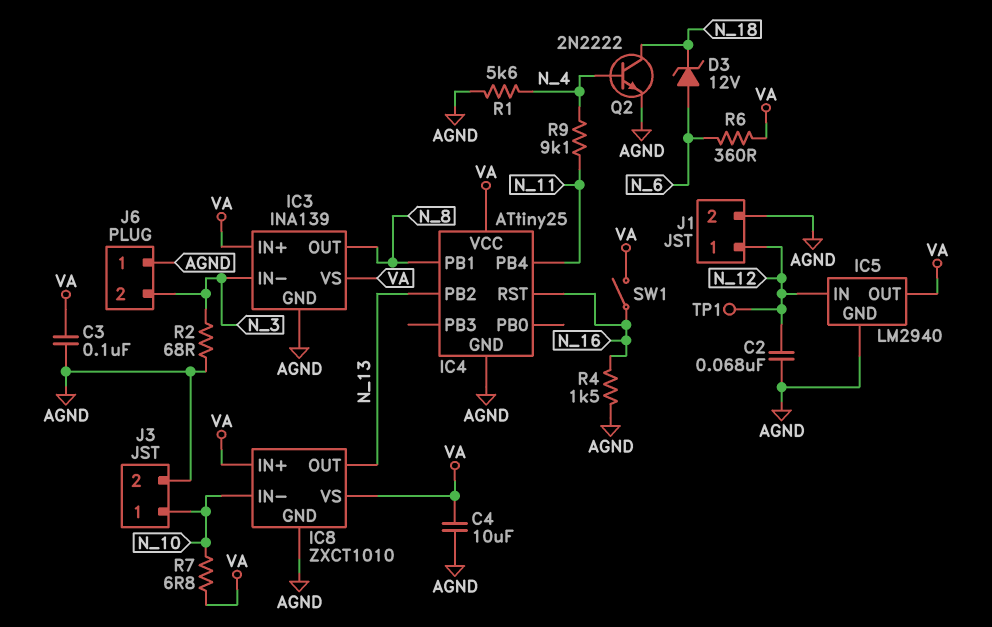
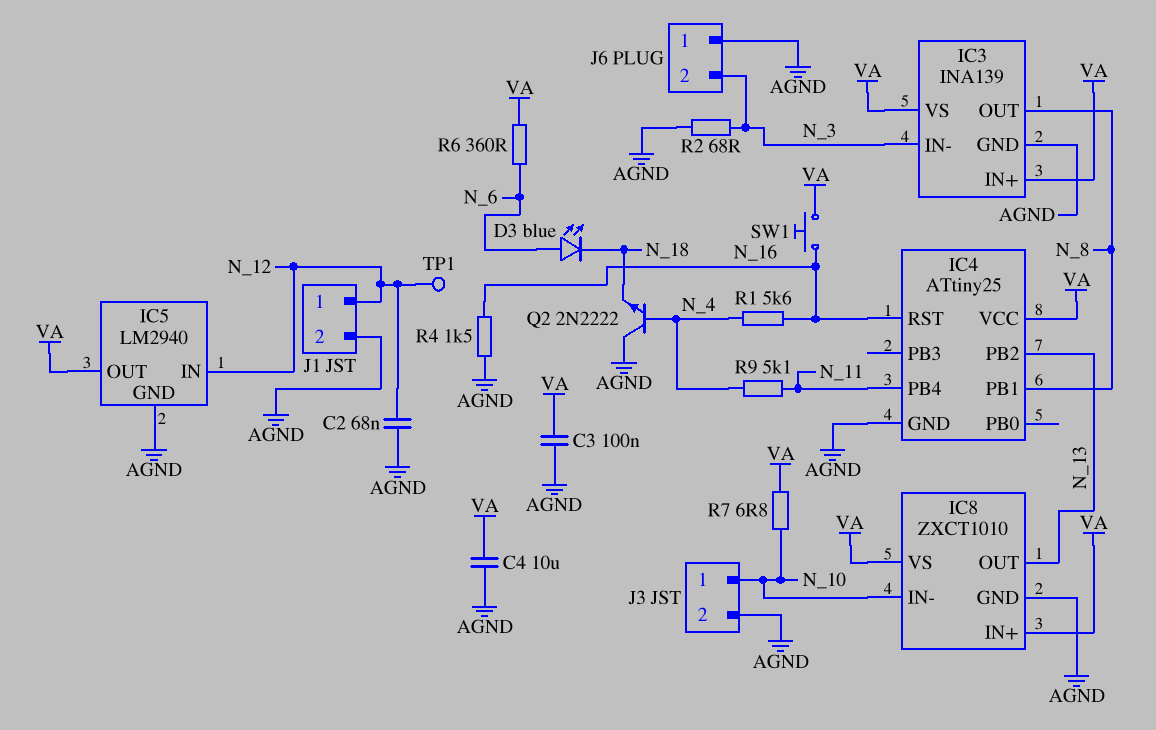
D3: zener 12V (A N_6, K N_18) -> LED blue (A N_6, K N_18)
Q2: NPN 2N2222 (B N_4, C N_18, E AGND) -> NPN 2N2222 (B N_4, C AGND, E N_18)
R1: 5.6k (AGND, N_4) -> 5.6k (N_4, N_16)
R9: 9.1k (N_4, N_11) -> 5.1k (N_4, N_11)
SW1: switch (N_16, VA) -> button (N_16, VA)

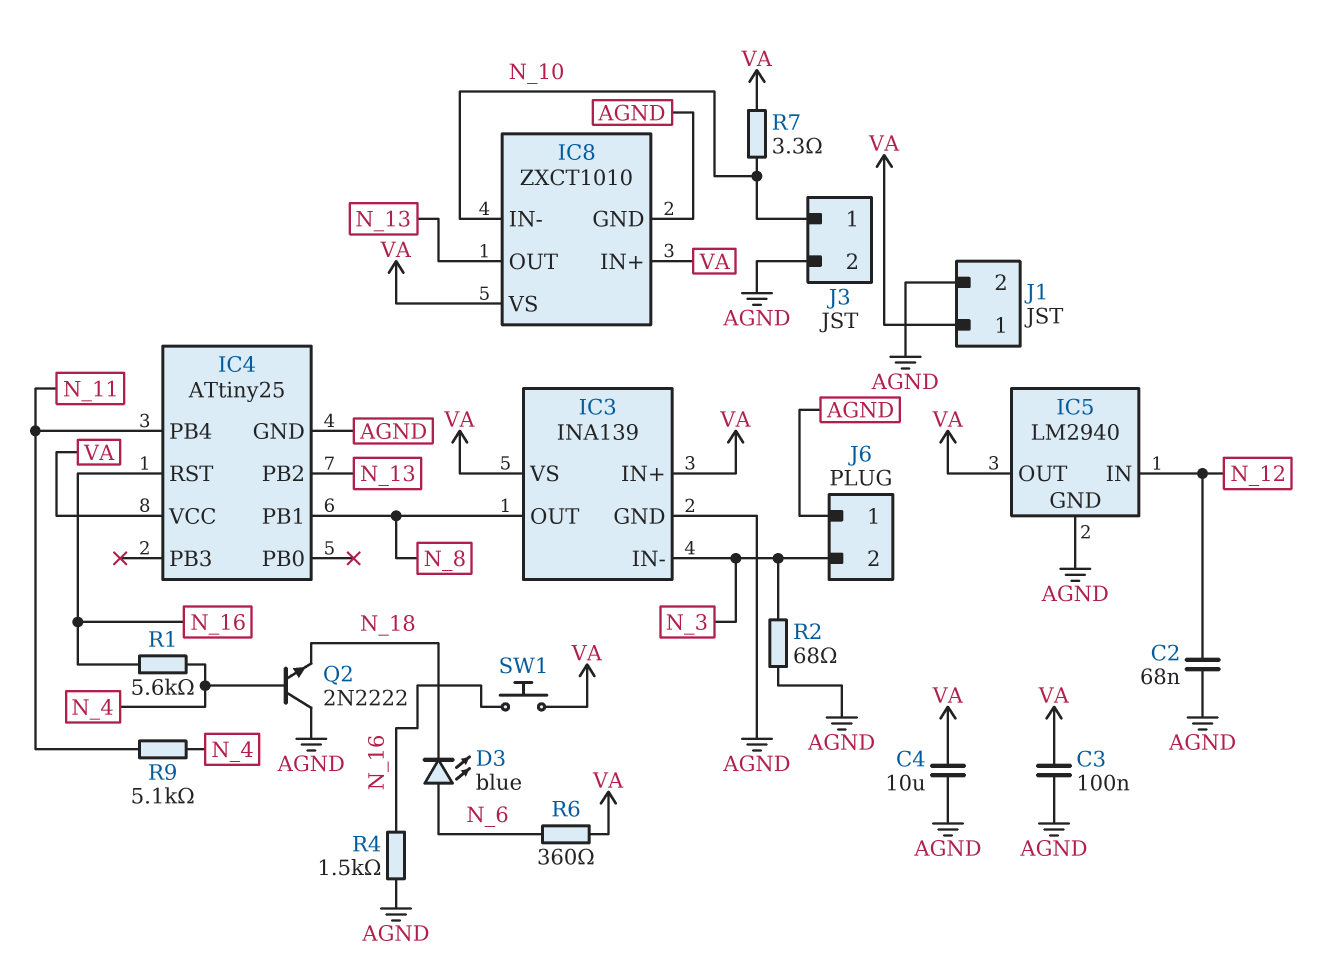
J1 pin 1: N_12 -> VA
R7: 6.8 (N_10, VA) -> 3.3 (N_10, VA)
TP1: test point (N_12) -> none

